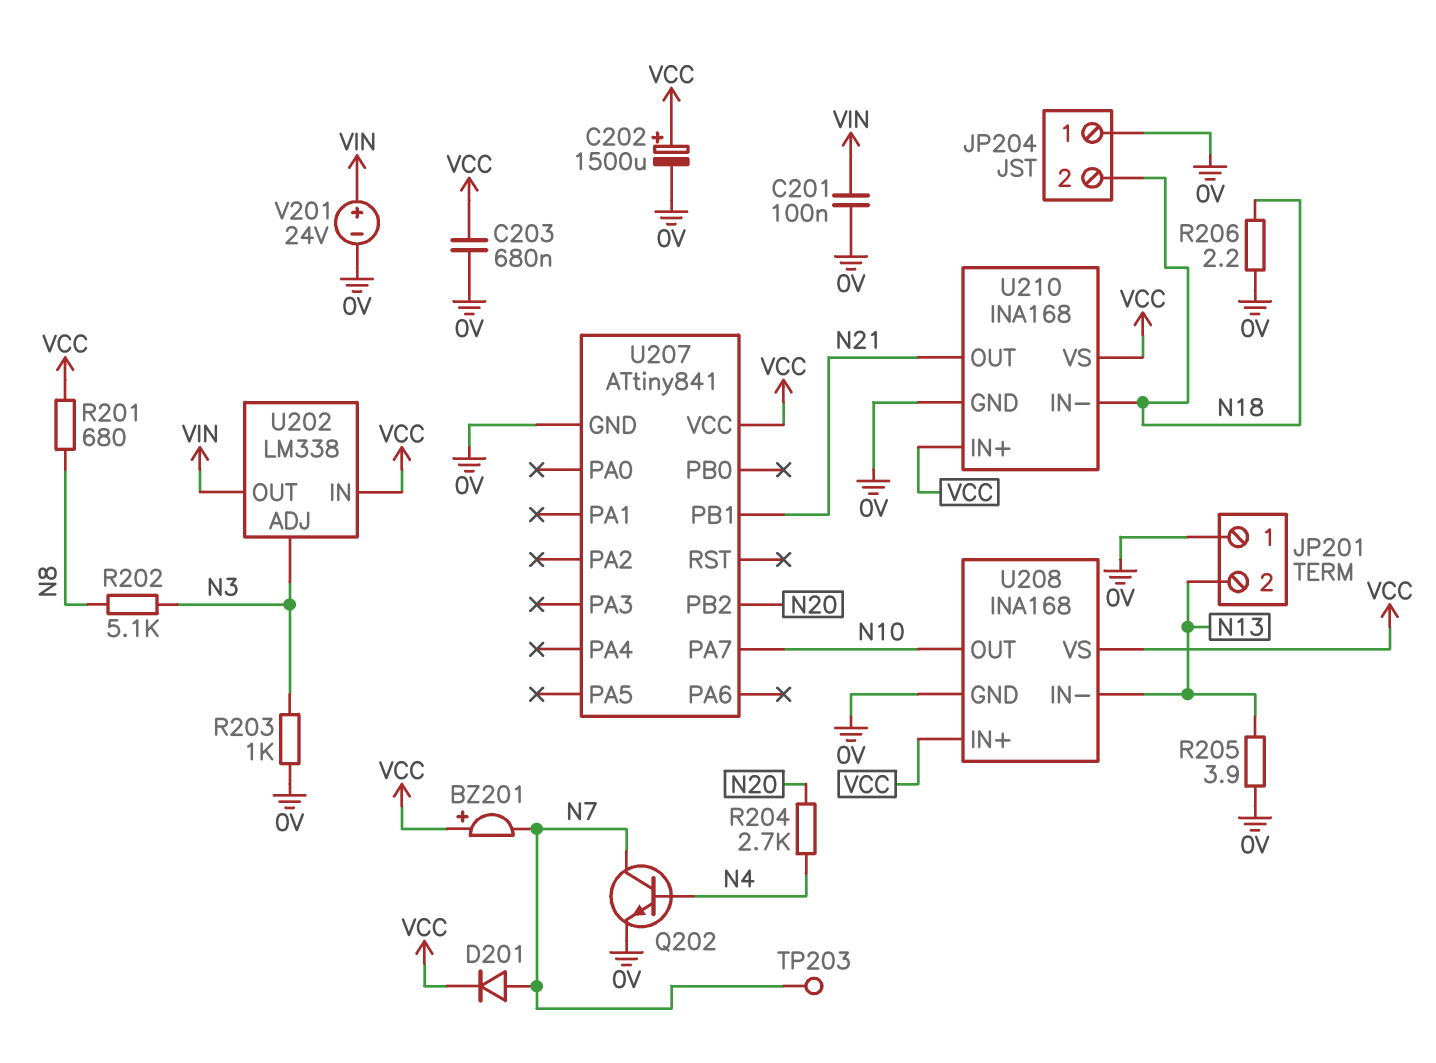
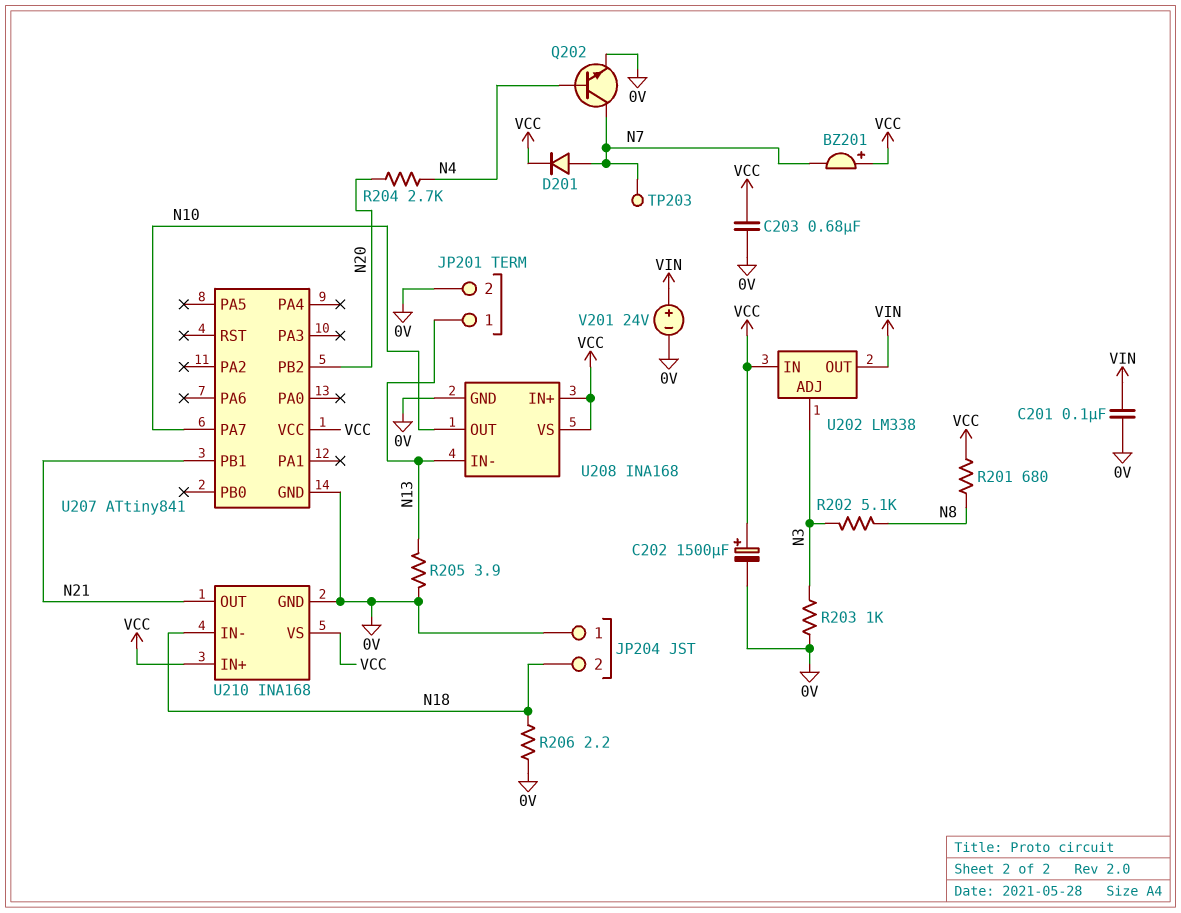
JP201 pin 1: 0V -> N13
JP201 pin 2: N13 -> 0V

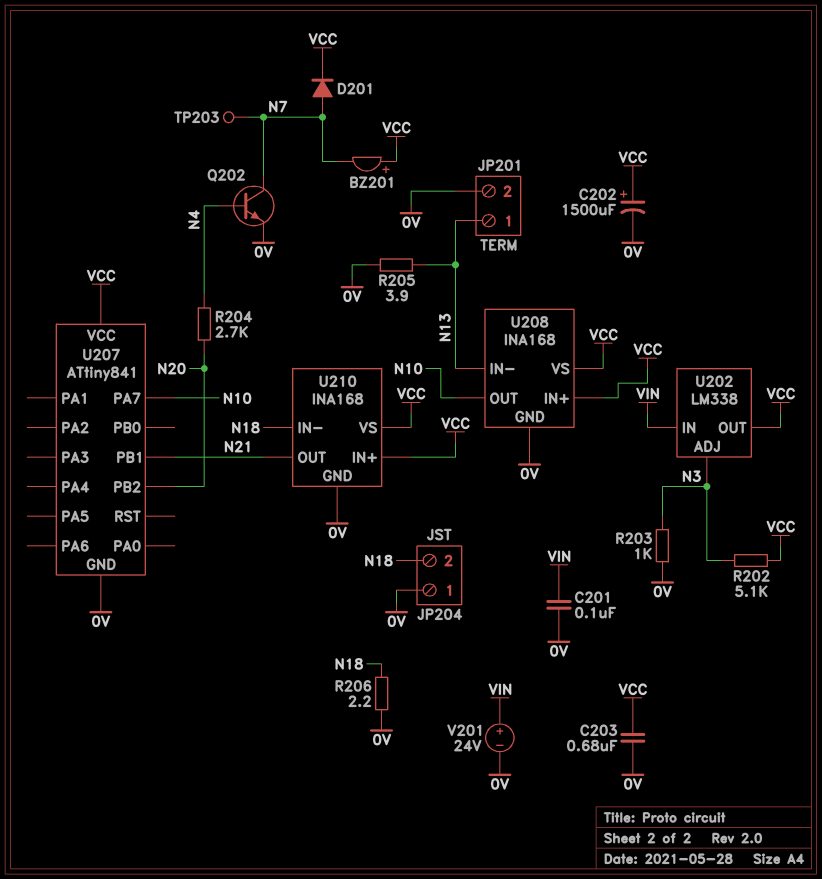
R201: 680 (N8, VCC) -> none
R202: 5.1k (N3, N8) -> 5.1k (N3, VCC)
U202 pin IN: VCC -> VIN
U202 pin OUT: VIN -> VCC

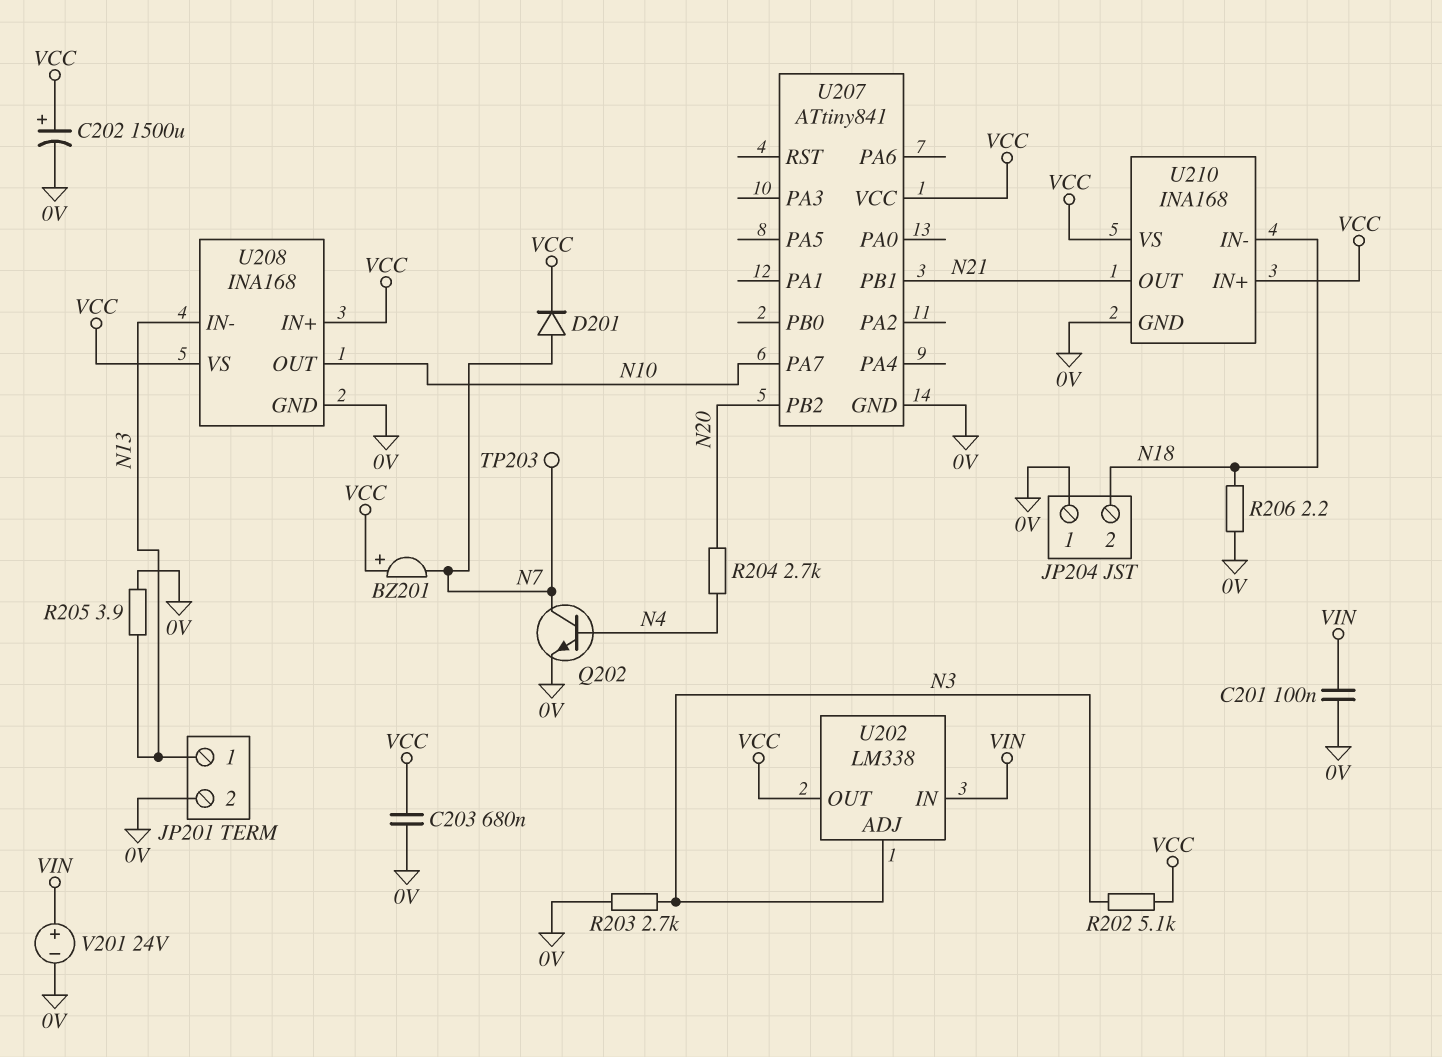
R203: 1k (0V, N3) -> 2.7k (0V, N3)

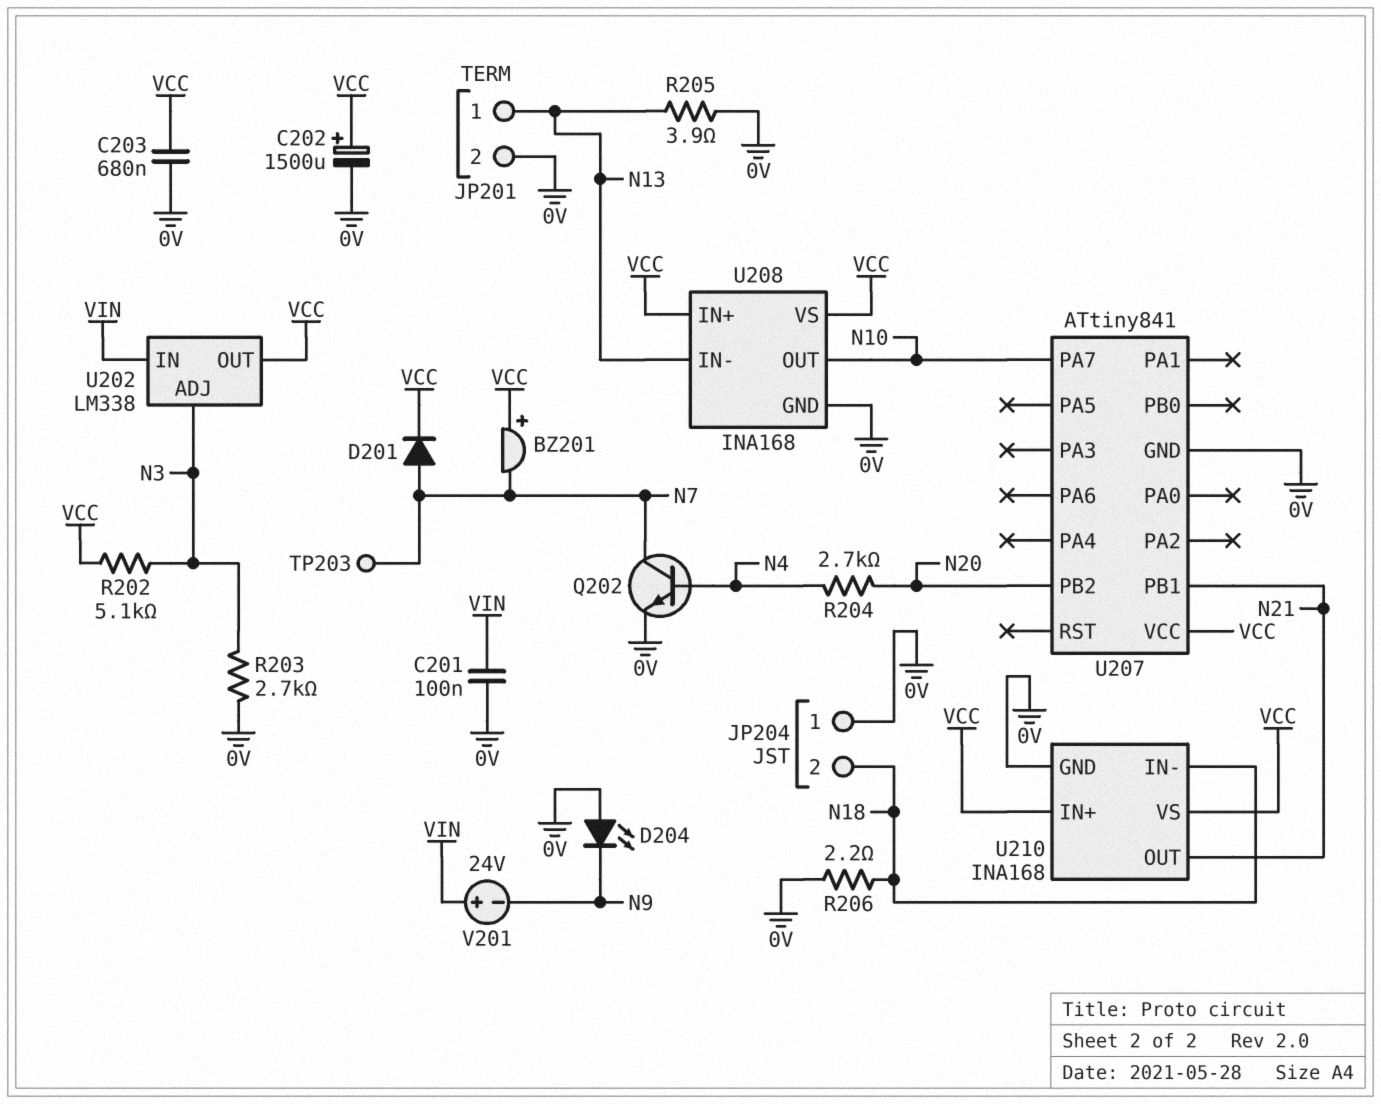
D204: none -> LED (A 0V, K N9)
V201: 24V (plus VIN, minus 0V) -> 24V (plus VIN, minus N9)

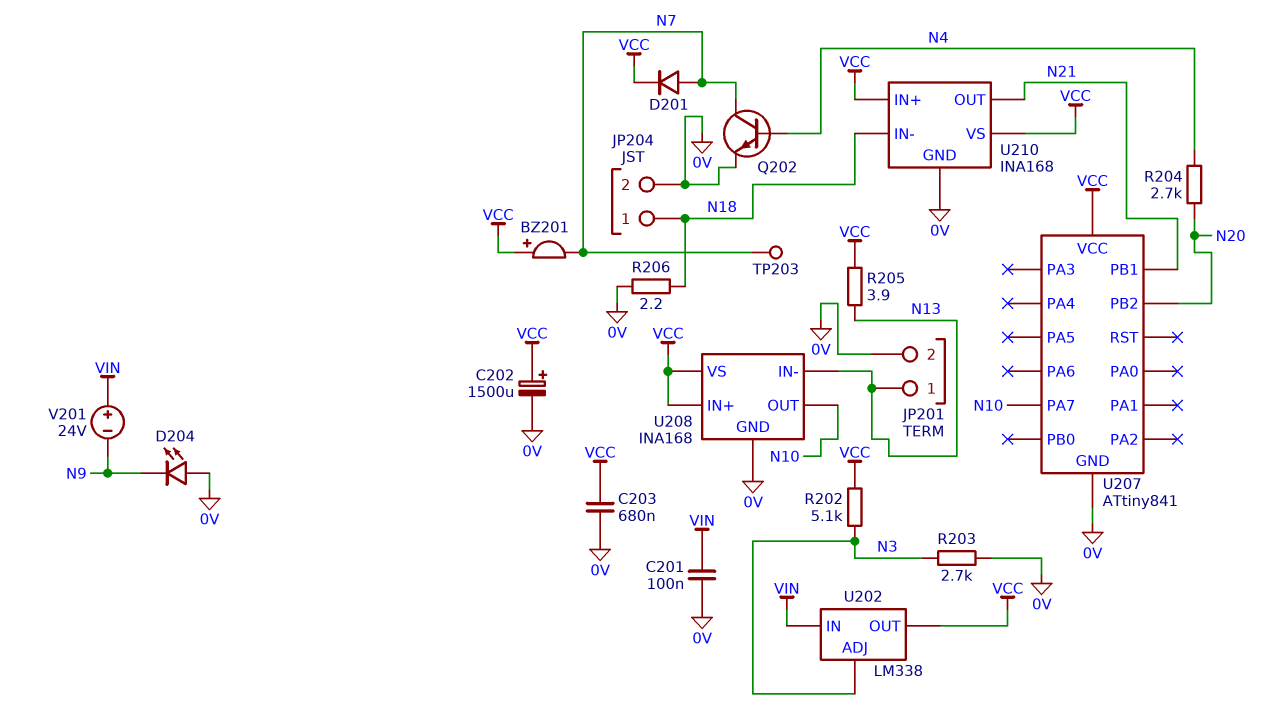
JP204 pin 1: 0V -> N18
JP204 pin 2: N18 -> 0V
R205: 3.9 (0V, N13) -> 3.9 (N13, VCC)

